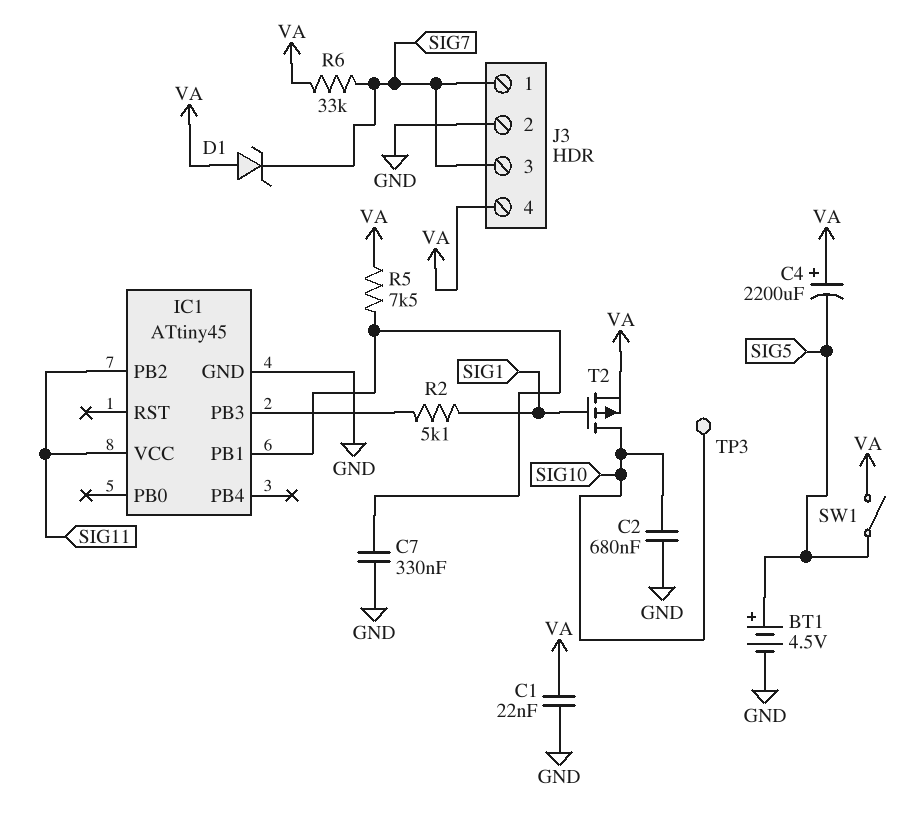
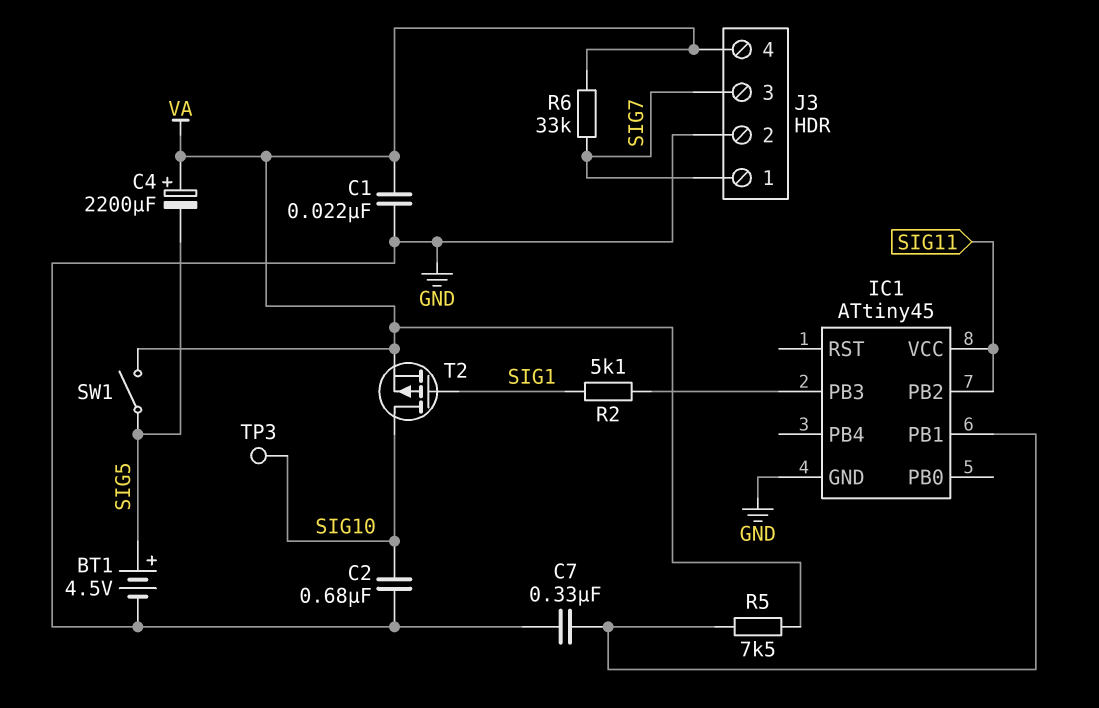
D1: zener (A VA, K SIG7) -> none

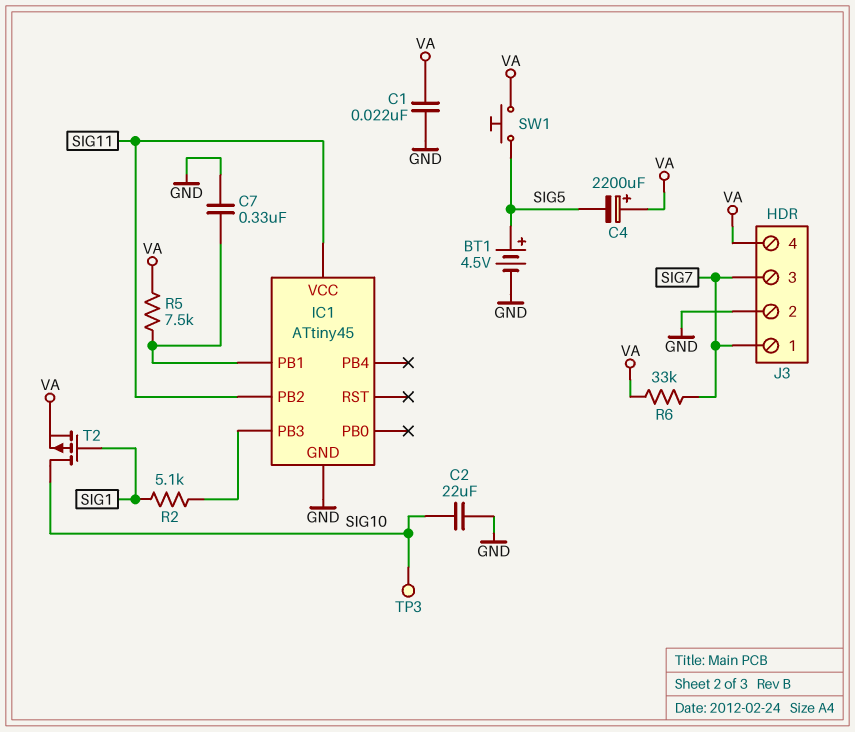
C2: 680nF (GND, SIG10) -> 22uF (GND, SIG10)
SW1: switch (SIG5, VA) -> button (SIG5, VA)

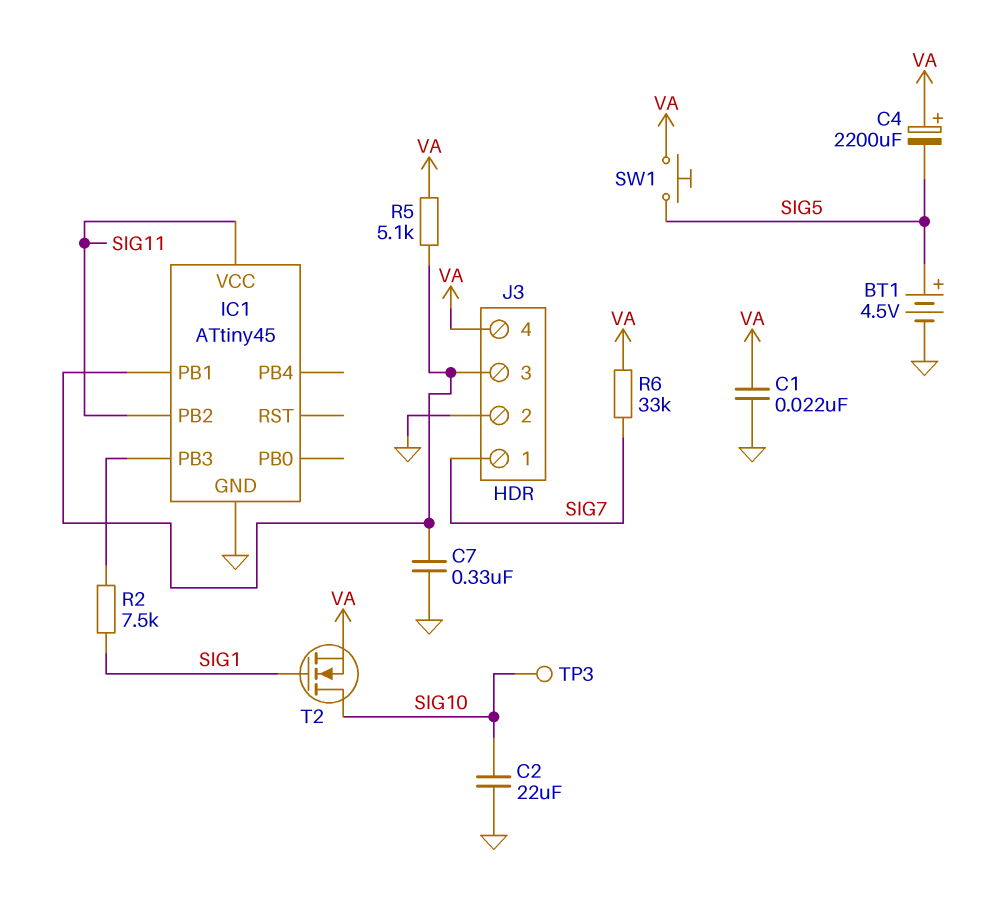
J3 pin 3: SIG7 -> IC1/PB1
R2: 5.1k (IC1/PB3, SIG1) -> 7.5k (IC1/PB3, SIG1)
R5: 7.5k (IC1/PB1, VA) -> 5.1k (IC1/PB1, VA)
T2: PMOS (G SIG1, D SIG10, S VA) -> NMOS (G SIG1, D SIG10, S VA)

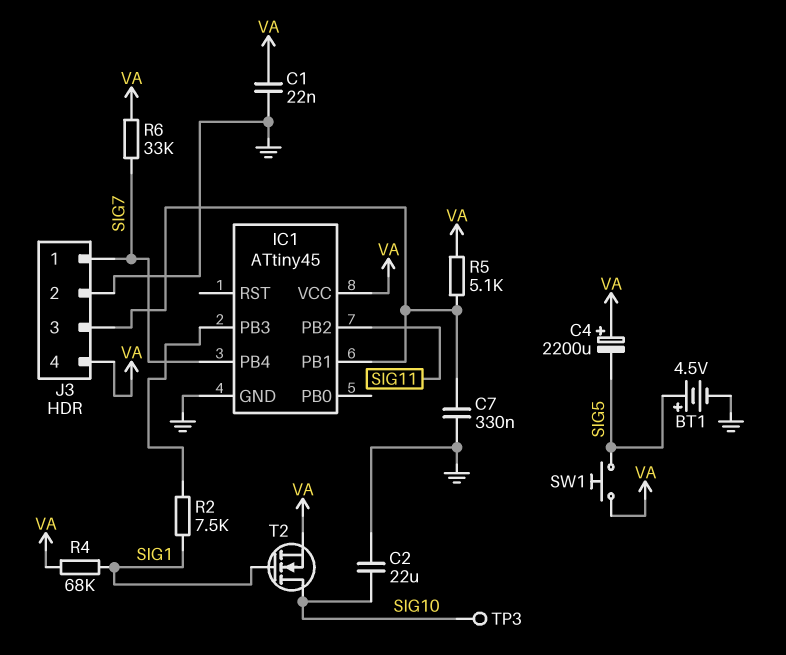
IC1 pin PB4: none -> SIG7
IC1 pin VCC: SIG11 -> VA
R4: none -> 68k (SIG1, VA)

